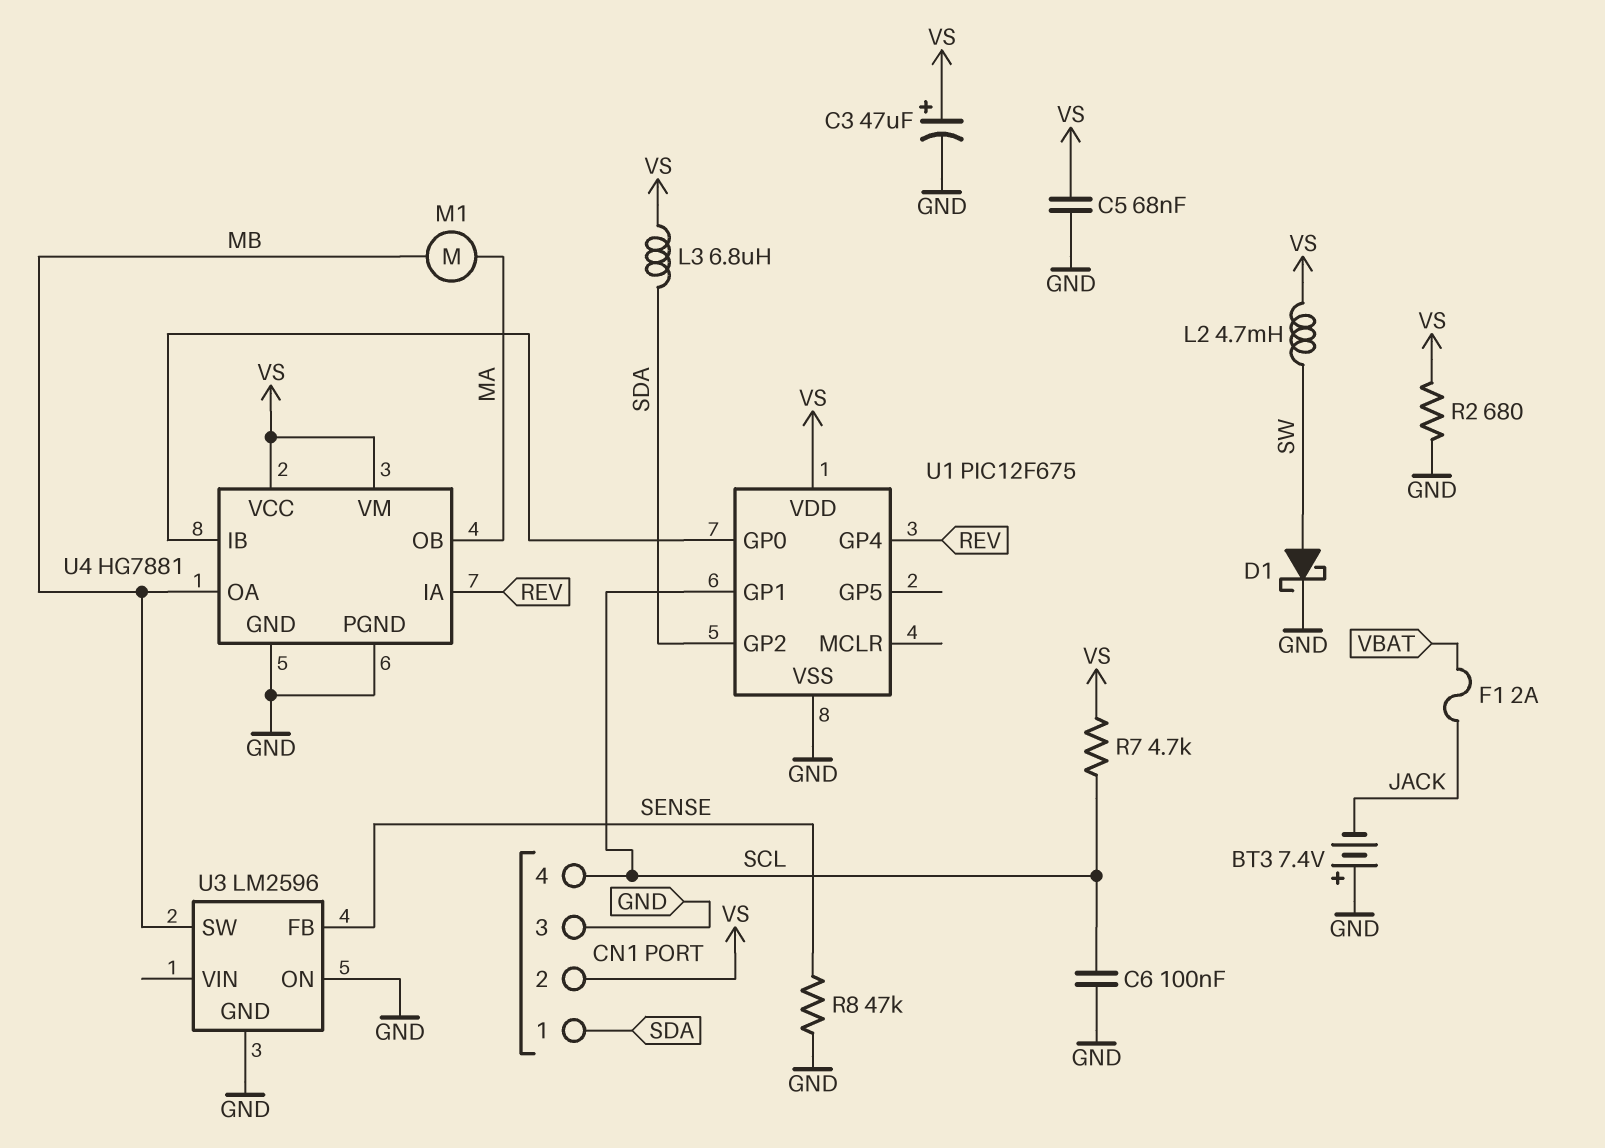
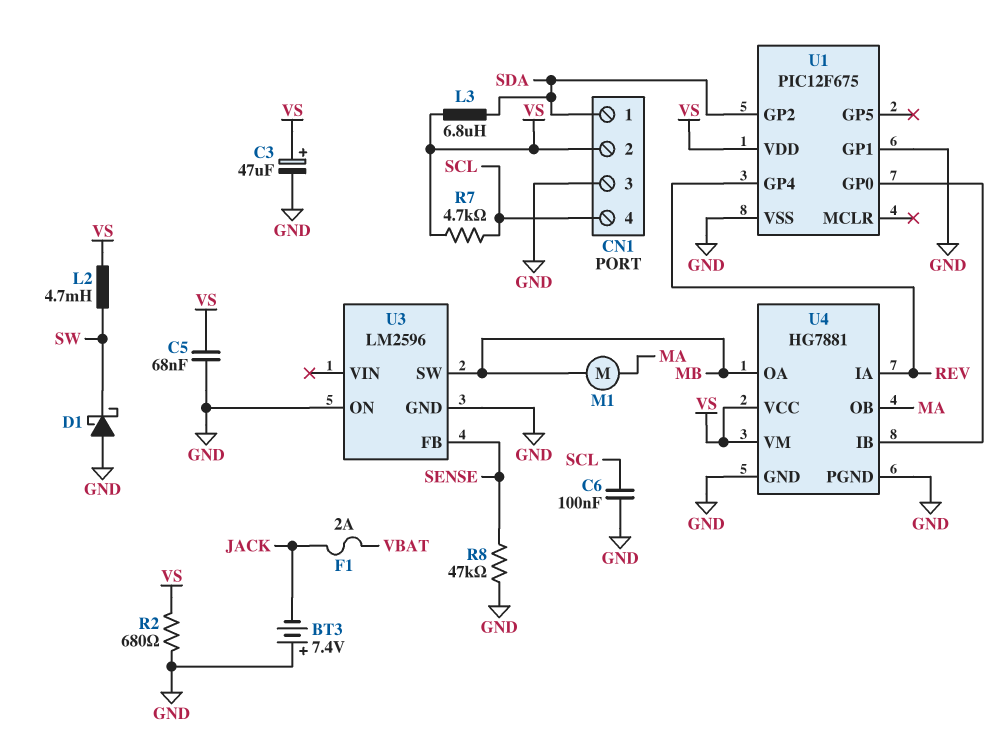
D1: schottky (A SW, K GND) -> schottky (A GND, K SW)
U1 pin GP1: SCL -> GND

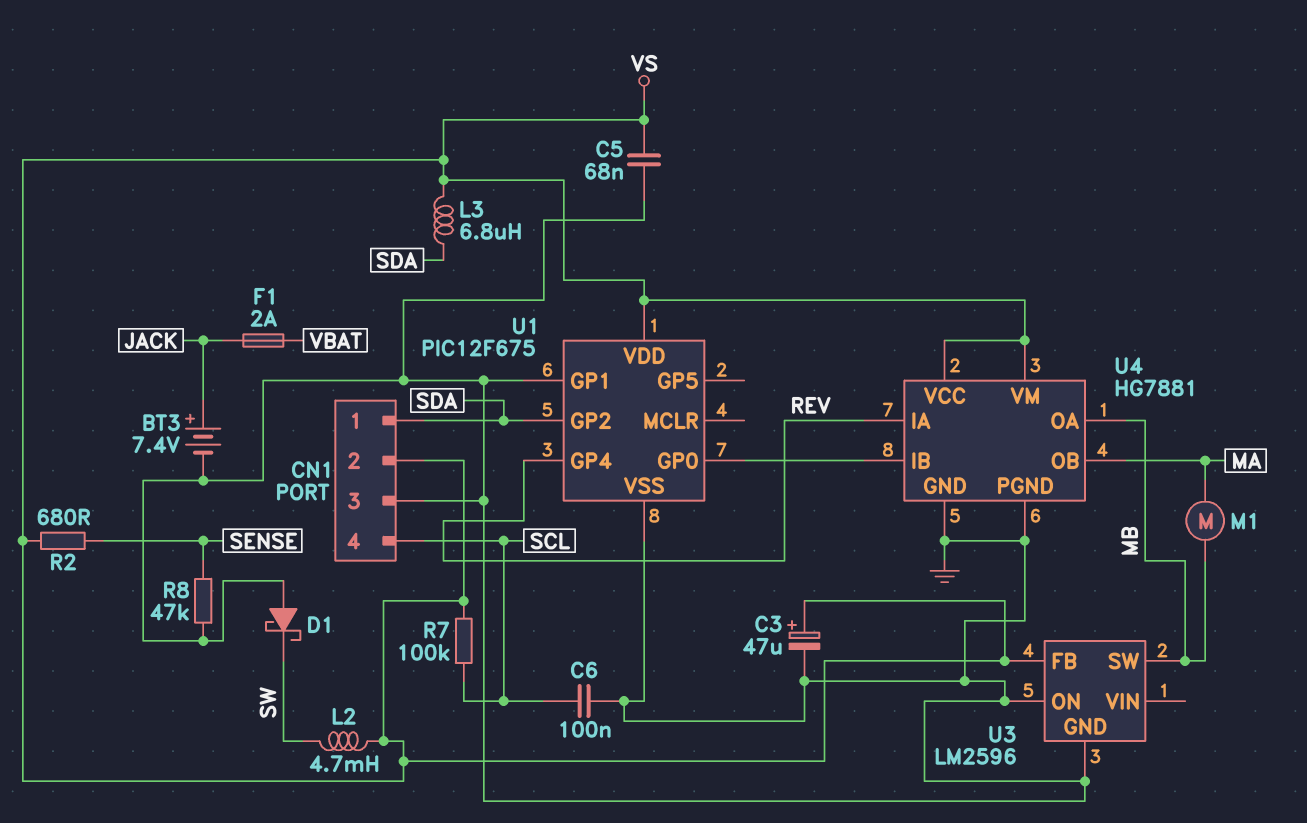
BT3: 7.4V (plus GND, minus JACK) -> 7.4V (plus JACK, minus GND)
R2: 680 (GND, VS) -> 680 (SENSE, VS)
R7: 4.7k (SCL, VS) -> 100k (SCL, VS)
U3 pin FB: SENSE -> VS

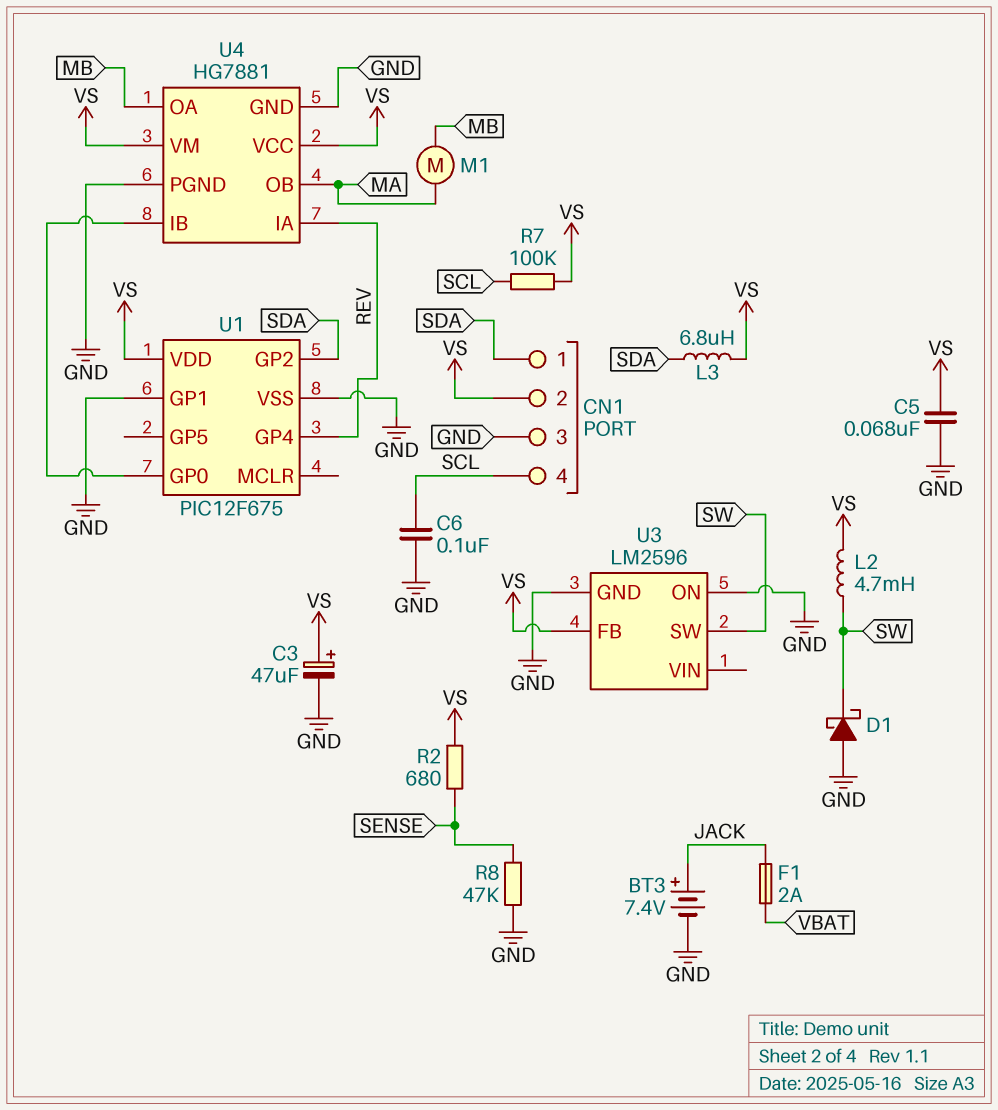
U3 pin SW: MB -> SW

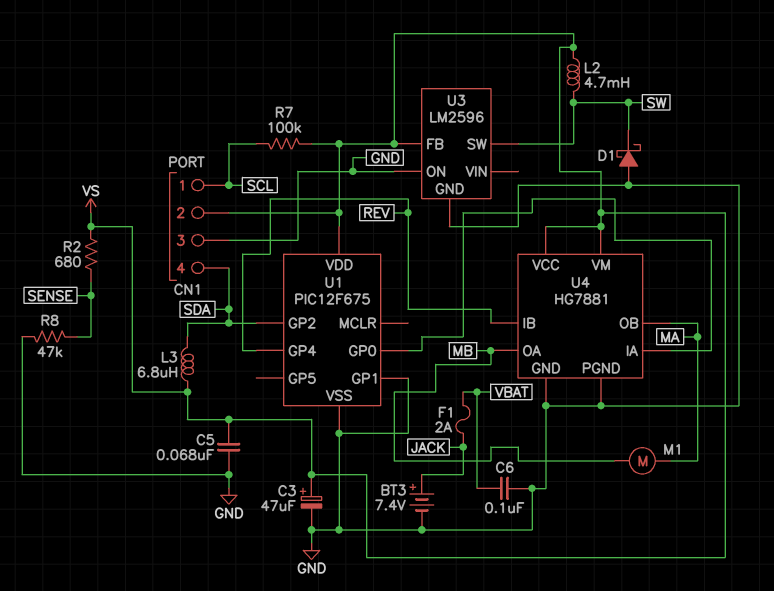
C6: 100nF (GND, SCL) -> 100nF (GND, VBAT)
CN1 pin 1: SDA -> SCL
CN1 pin 4: SCL -> SDA
U4 pin IA: REV -> U1/GP0
U4 pin IB: U1/GP0 -> REV

